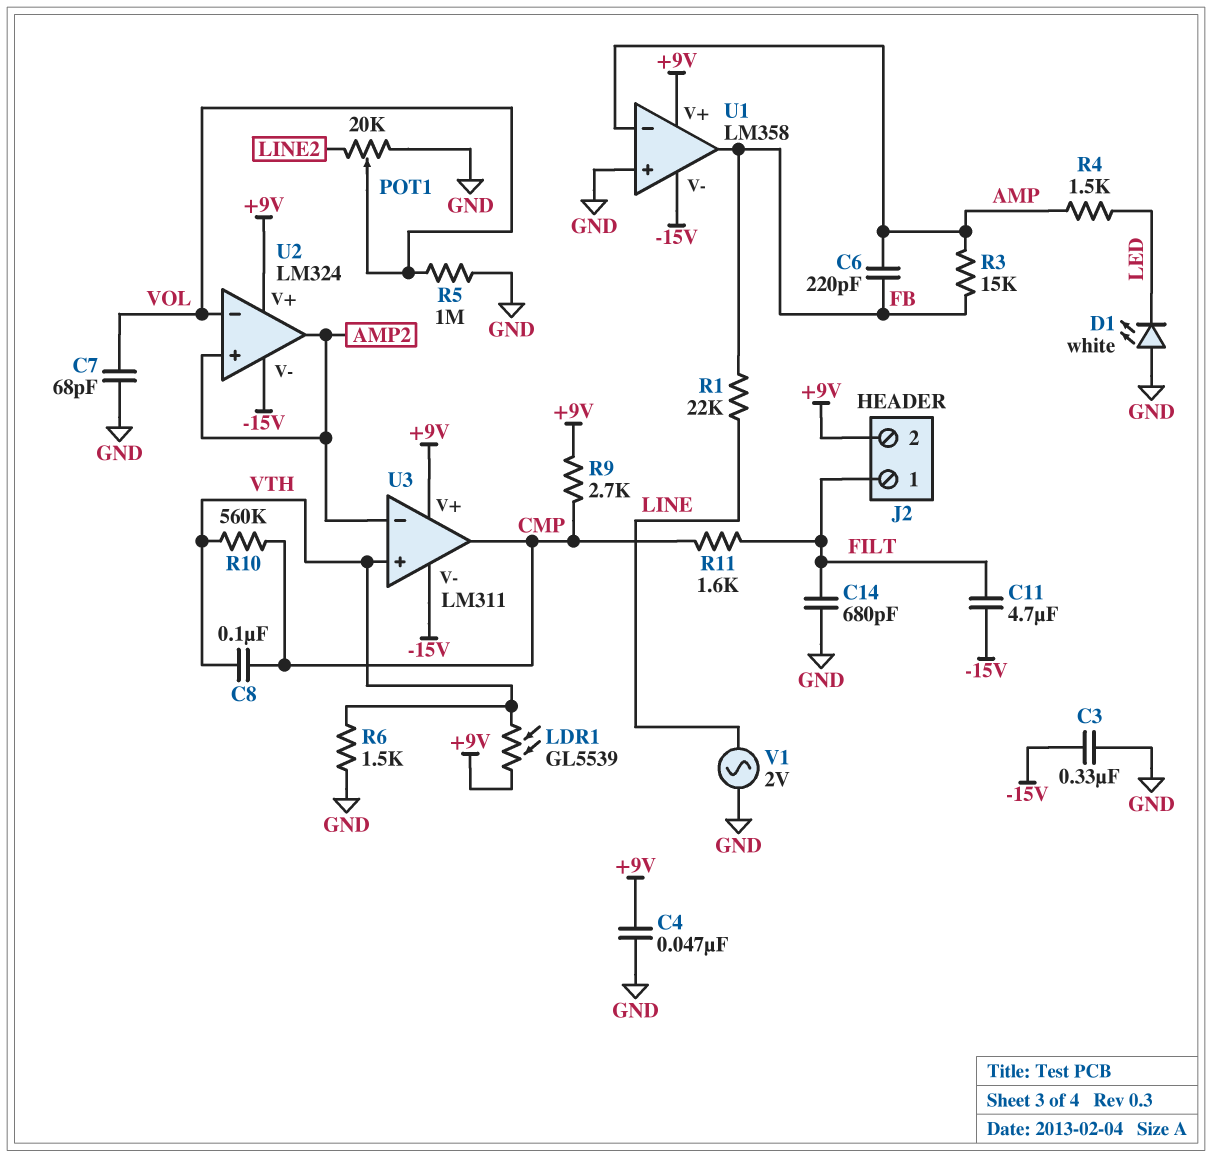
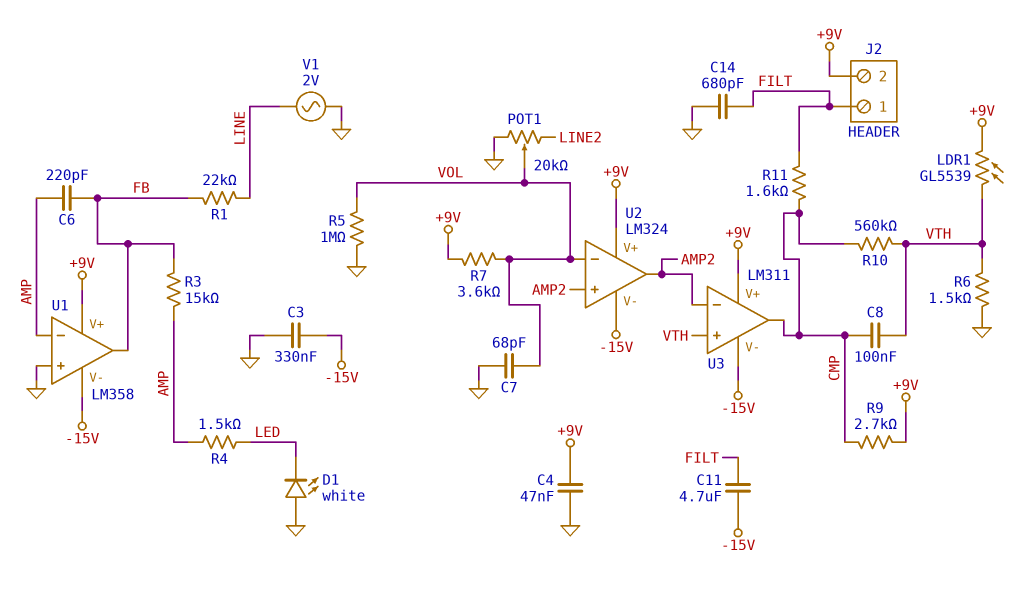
R7: none -> 3.6k (+9V, VOL)

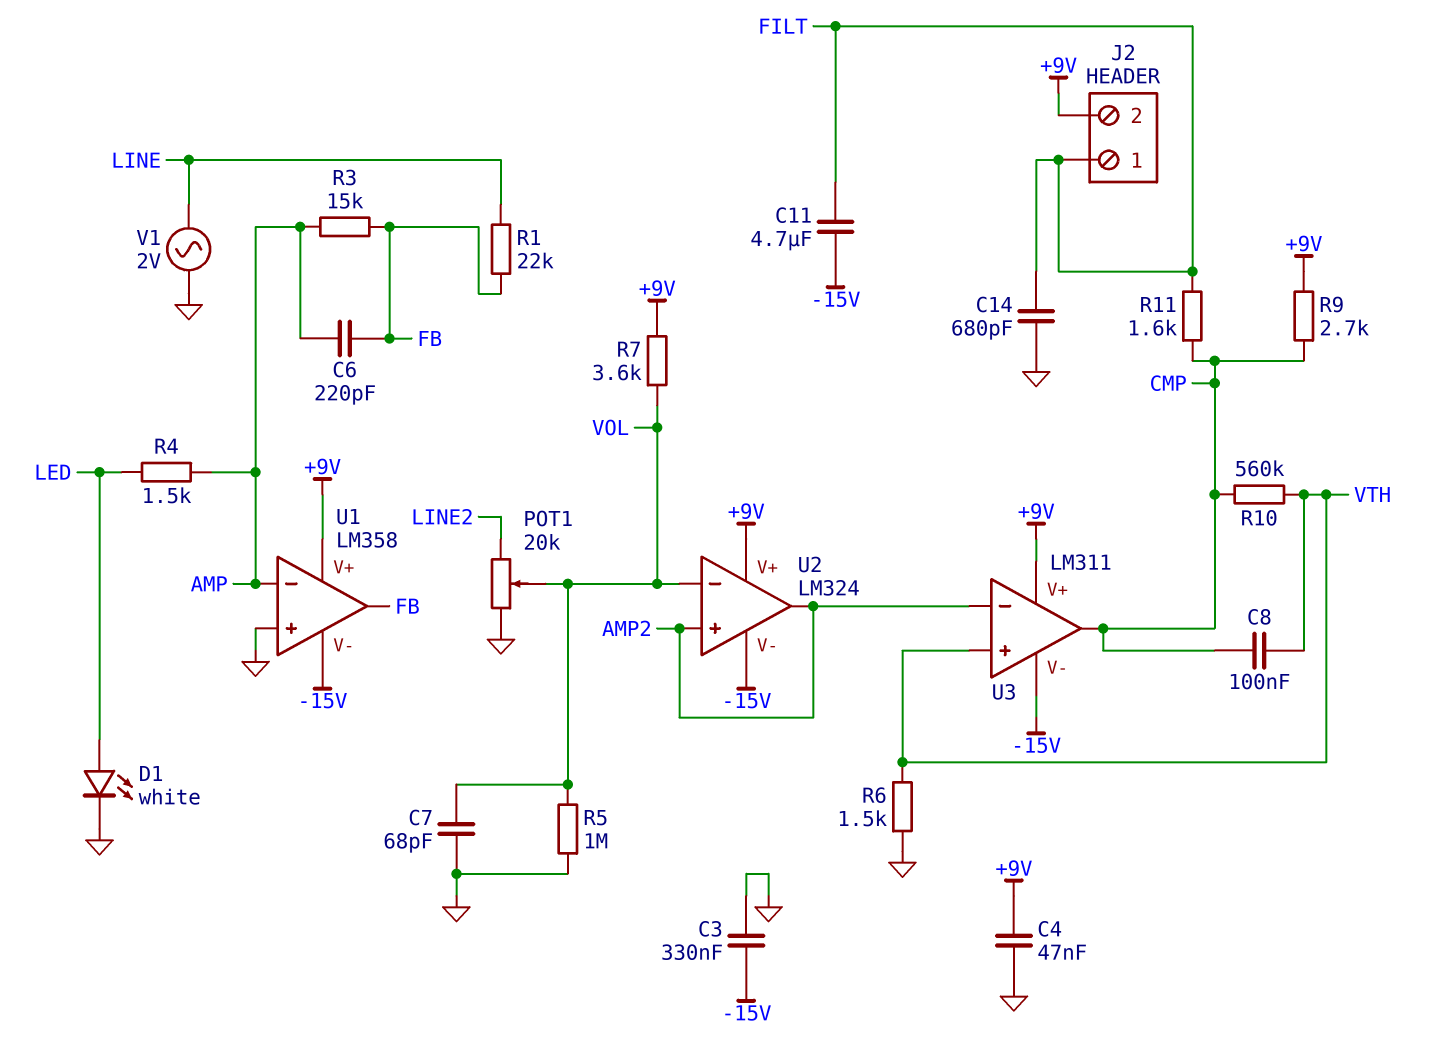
D1: LED white (A GND, K LED) -> LED white (A LED, K GND)
LDR1: GL5539 (+9V, VTH) -> none

